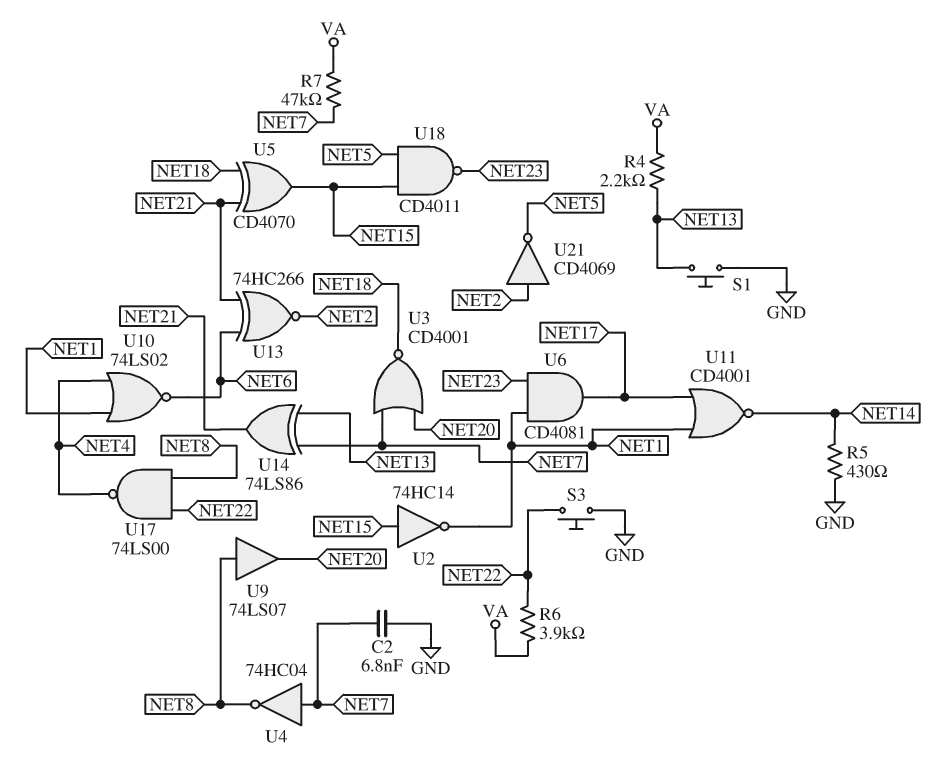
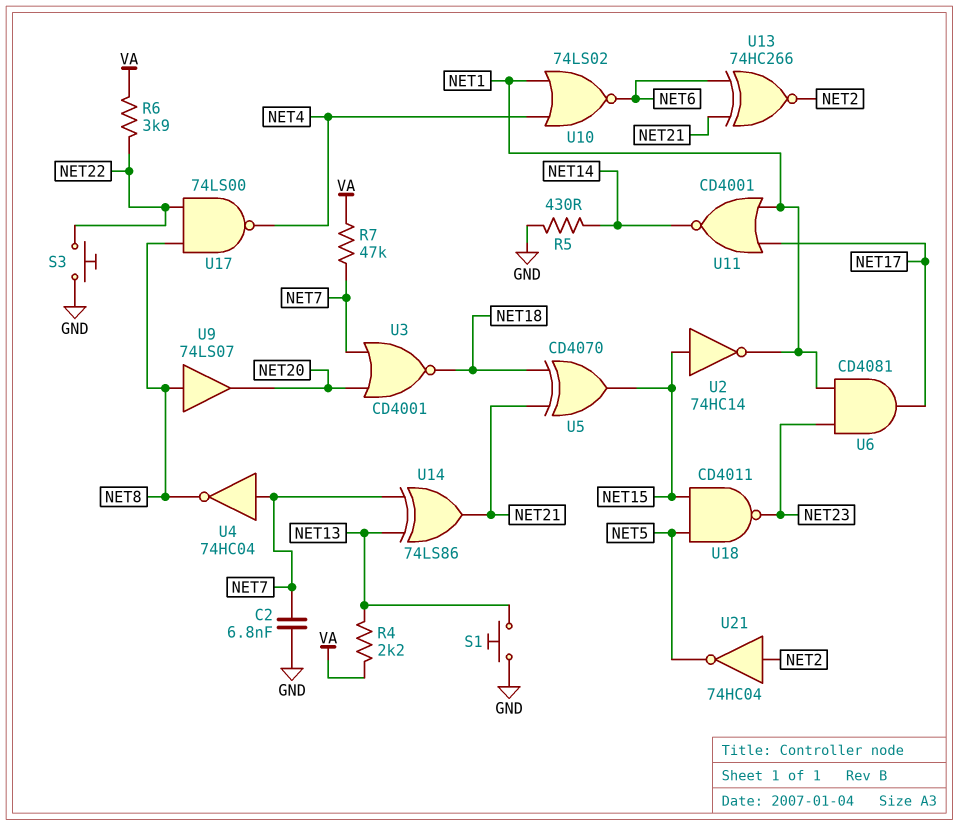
U21: NOT CD4069 (in NET2, out NET5) -> NOT 74HC04 (in NET2, out NET5)

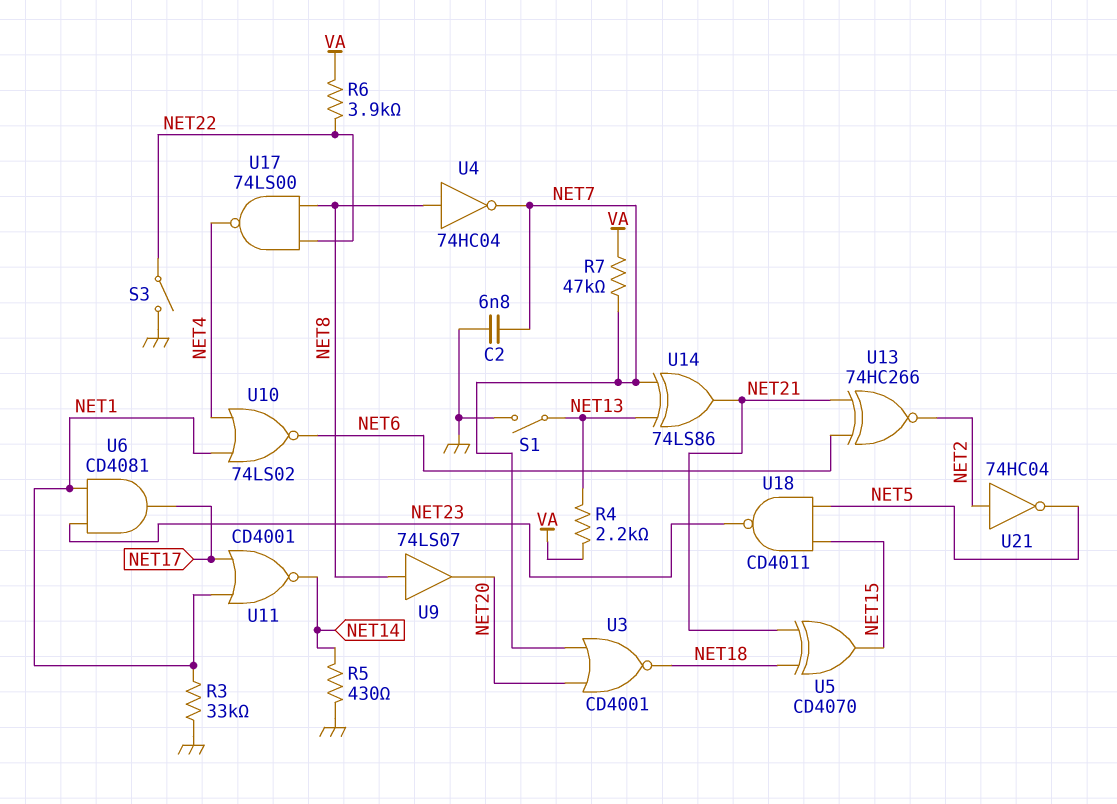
R3: none -> 33k (GND, NET1)
S1: button (GND, NET13) -> switch (GND, NET13)
S3: button (GND, NET22) -> switch (GND, NET22)
U2: NOT 74HC14 (in NET15, out NET1) -> none
U4: NOT 74HC04 (in NET7, out NET8) -> NOT 74HC04 (in NET8, out NET7)

